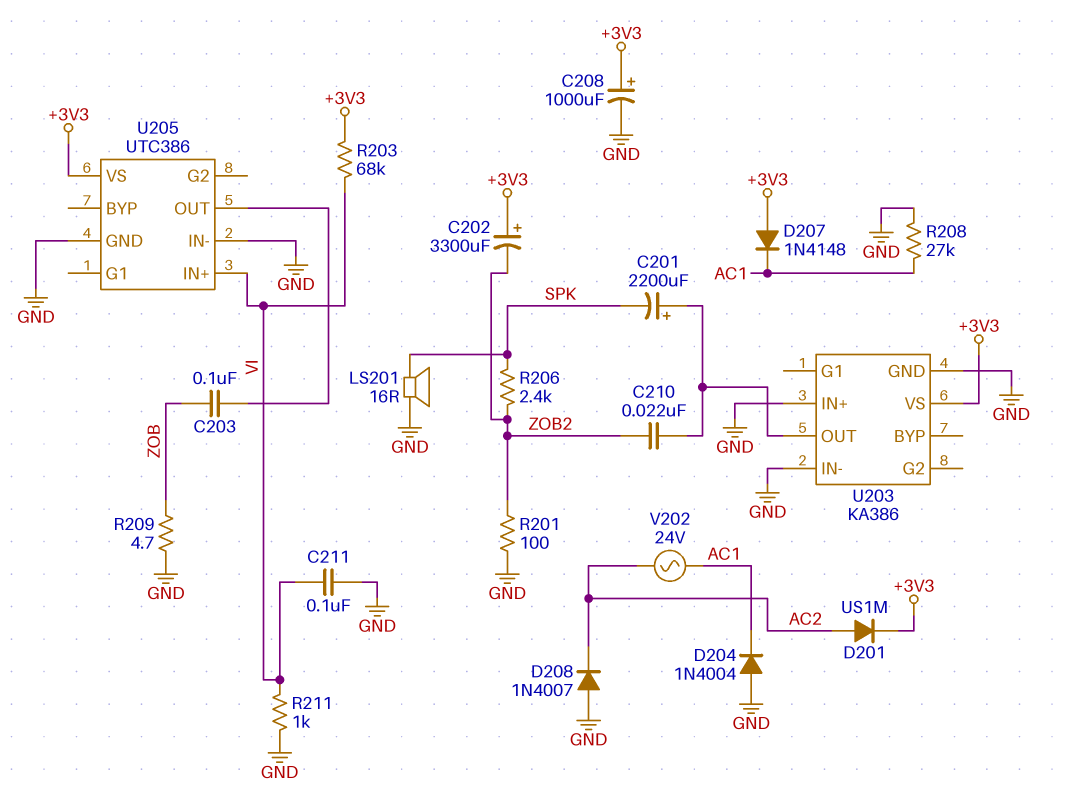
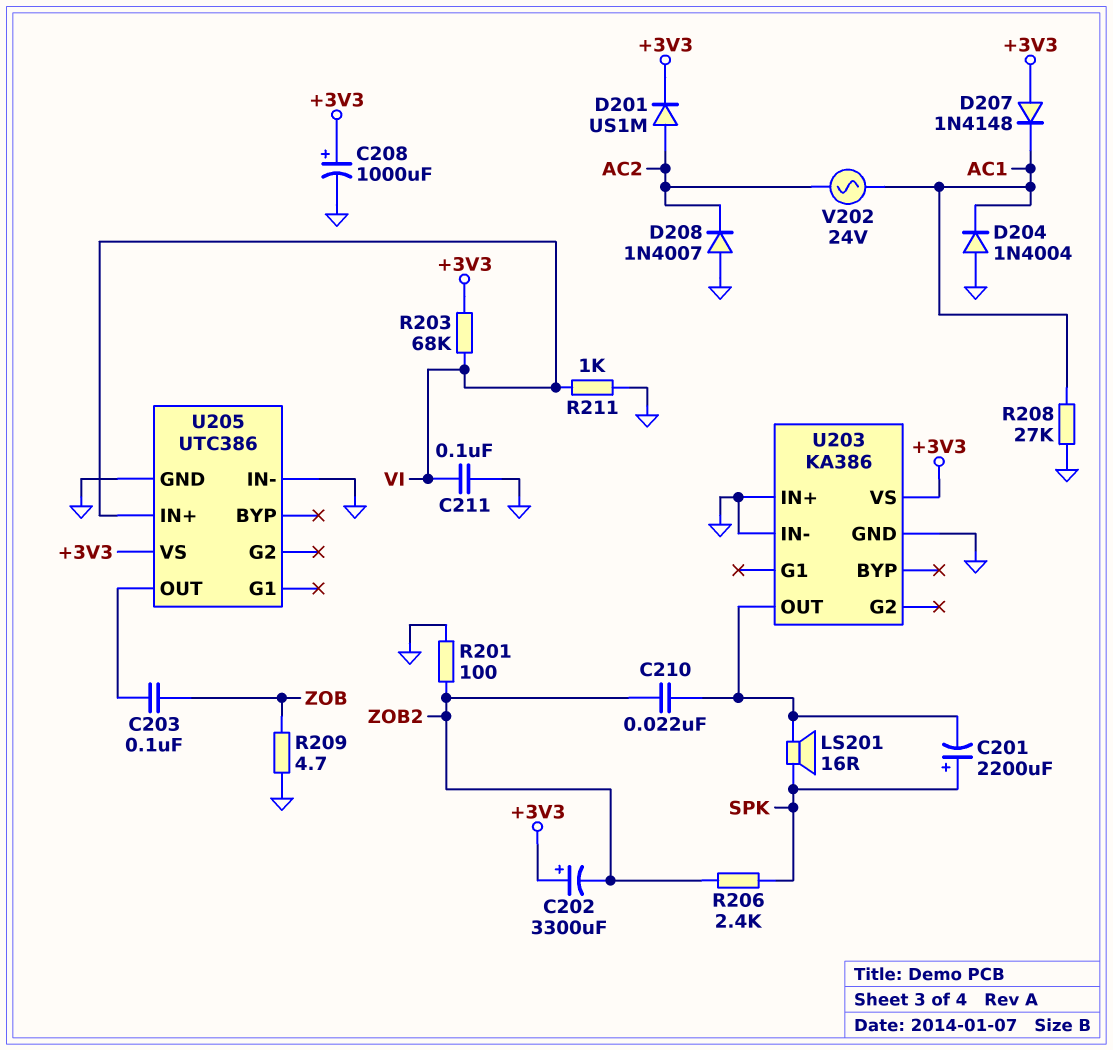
C201: 2200uF (plus U203/OUT, minus SPK) -> 2200uF (plus SPK, minus U203/OUT)
LS201: speaker 16R (GND, SPK) -> speaker 16R (SPK, U203/OUT)

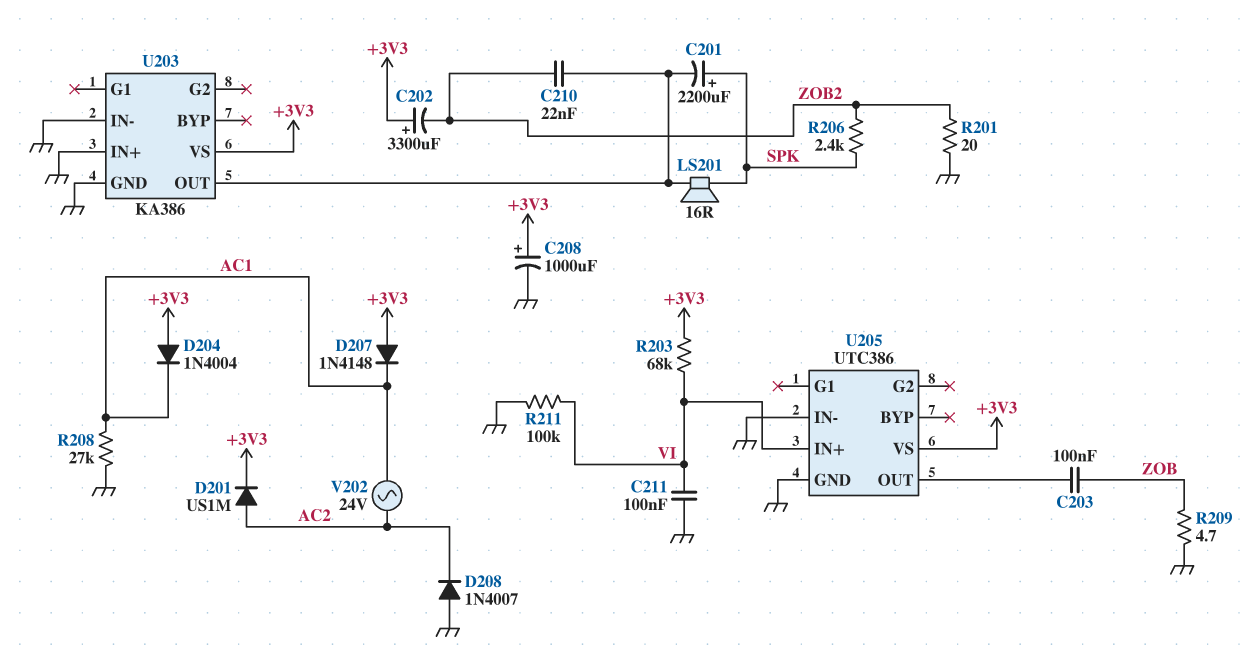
D204: diode 1N4004 (A GND, K AC1) -> diode 1N4004 (A +3V3, K AC1)
R201: 100 (GND, ZOB2) -> 20 (GND, ZOB2)
R211: 1k (GND, VI) -> 100k (GND, VI)

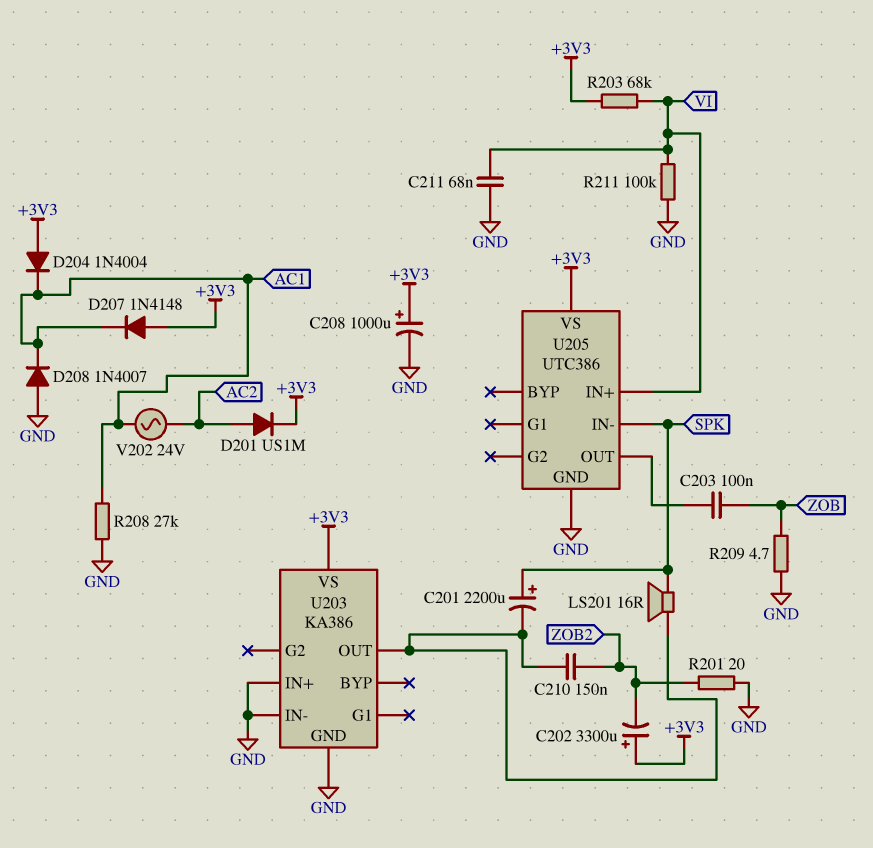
C210: 22nF (U203/OUT, ZOB2) -> 150nF (U203/OUT, ZOB2)
C211: 100nF (GND, VI) -> 68nF (GND, VI)
D208: diode 1N4007 (A GND, K AC2) -> diode 1N4007 (A GND, K AC1)
R206: 2.4k (SPK, ZOB2) -> none
U205 pin IN-: GND -> SPK

